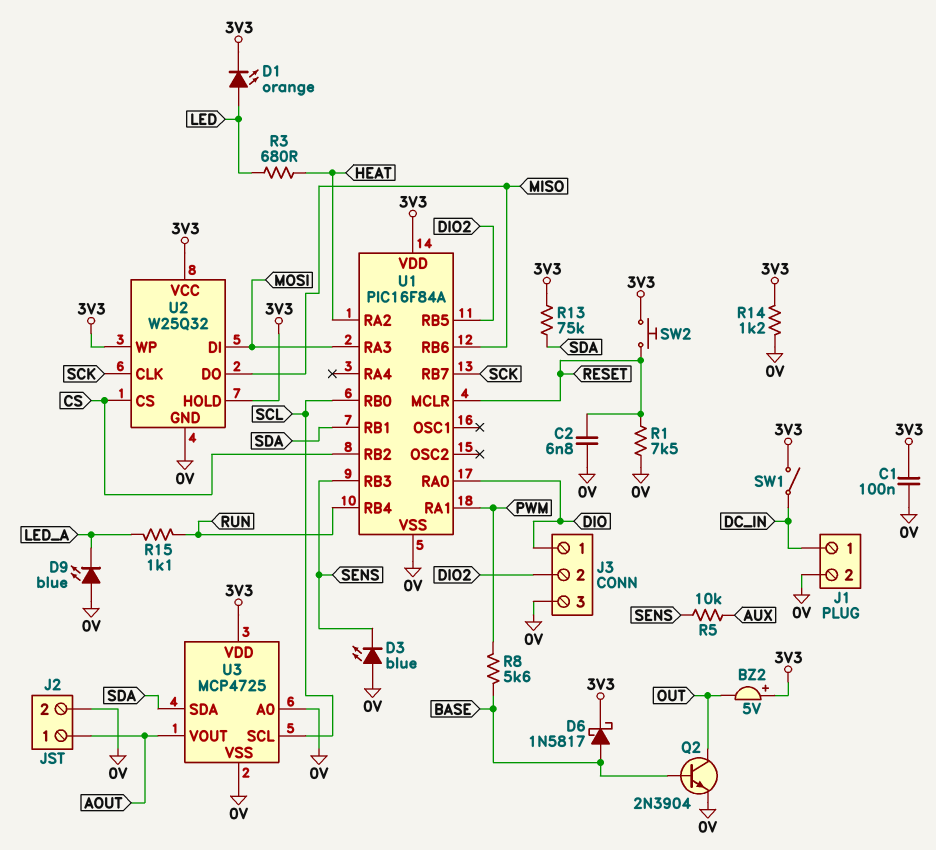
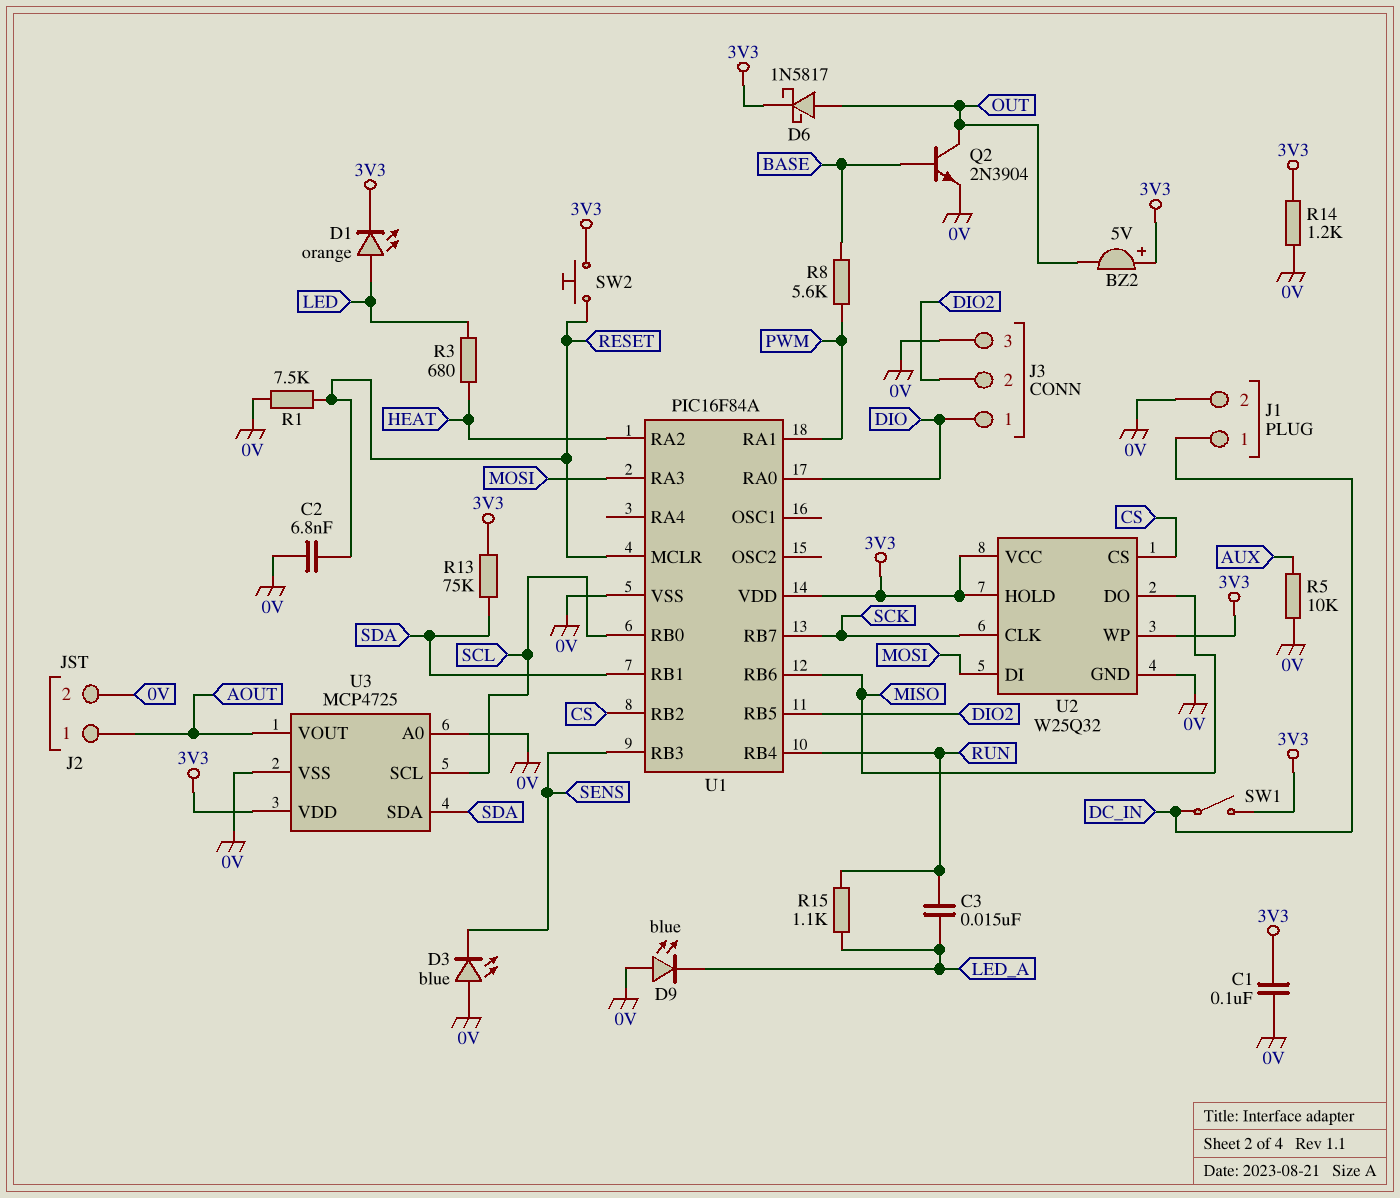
C3: none -> 15nF (LED_A, RUN)
D6: schottky 1N5817 (A BASE, K 3V3) -> schottky 1N5817 (A OUT, K 3V3)
R5: 10k (AUX, SENS) -> 10k (0V, AUX)

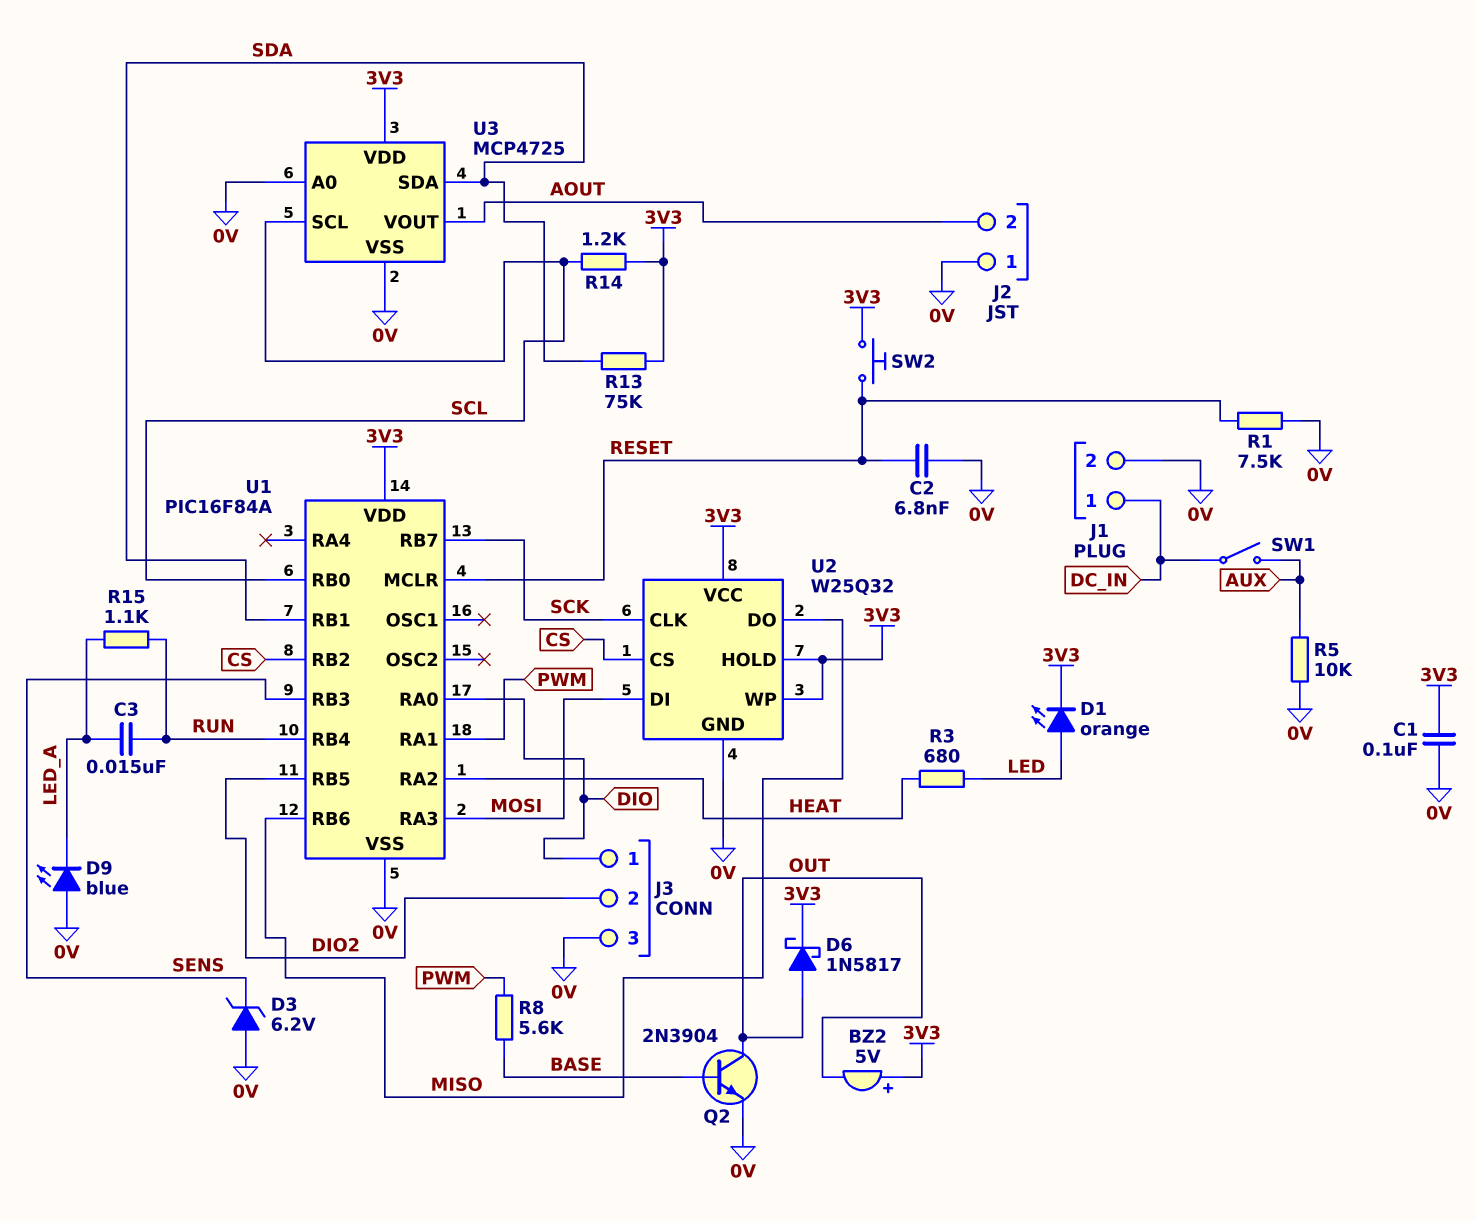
D3: LED blue (A 0V, K SENS) -> zener 6.2V (A 0V, K SENS)
J2 pin 1: AOUT -> 0V
J2 pin 2: 0V -> AOUT
R14: 1.2k (0V, 3V3) -> 1.2k (3V3, SCL)
SW1: switch (3V3, DC_IN) -> switch (AUX, DC_IN)

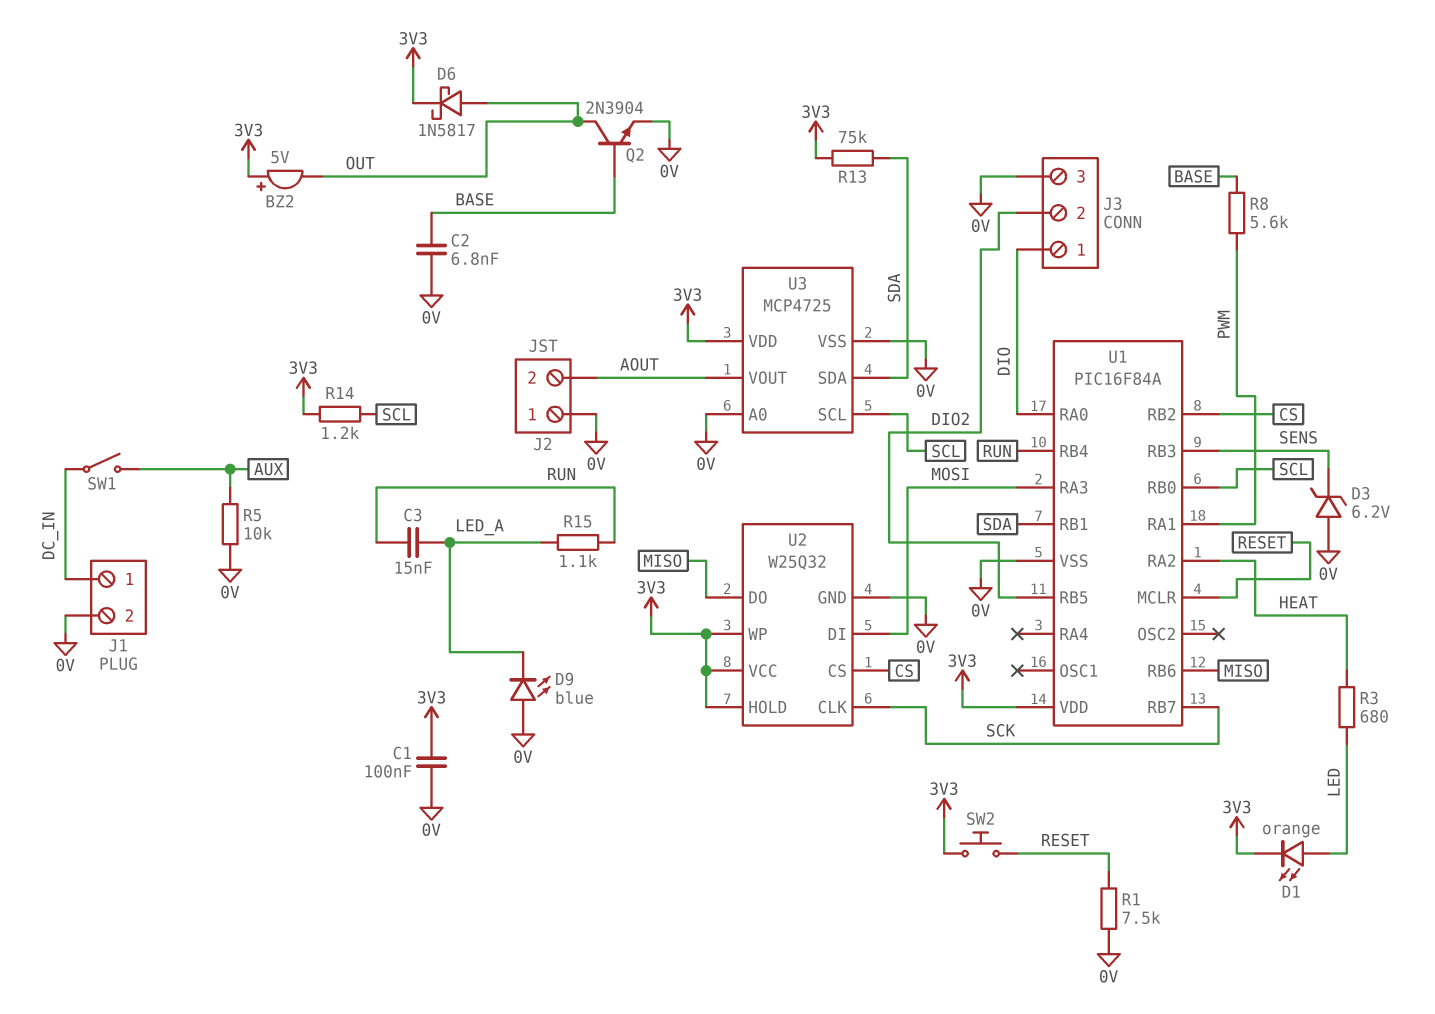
C2: 6.8nF (0V, RESET) -> 6.8nF (0V, BASE)

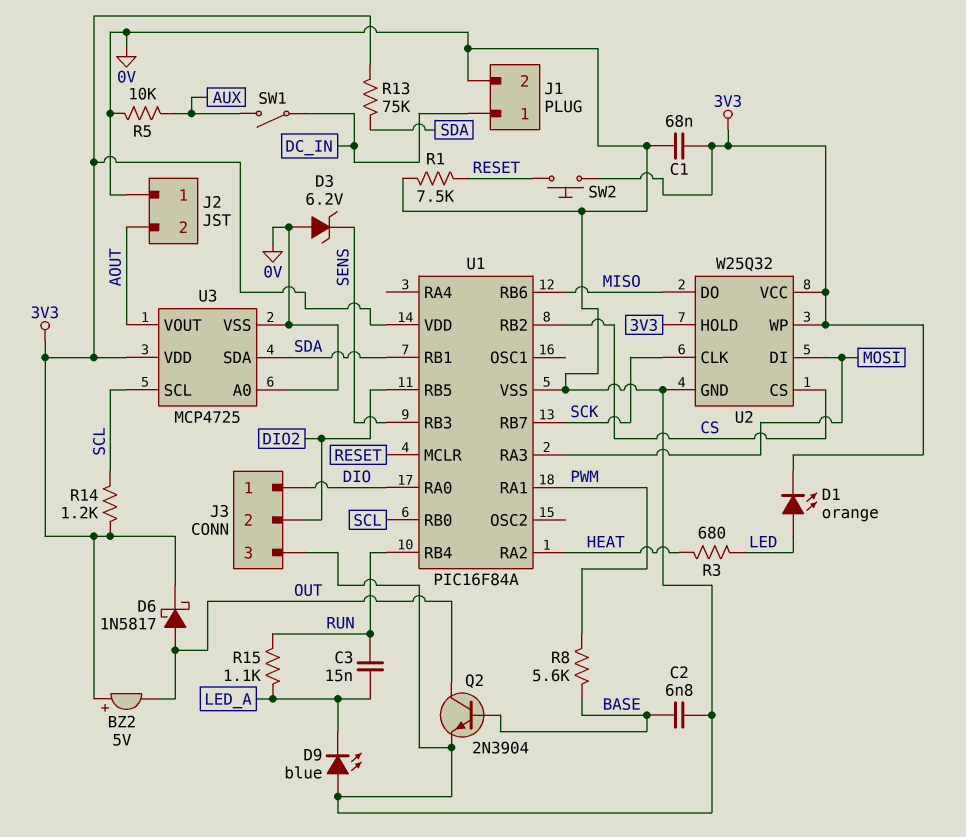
C1: 100nF (0V, 3V3) -> 68nF (0V, 3V3)

